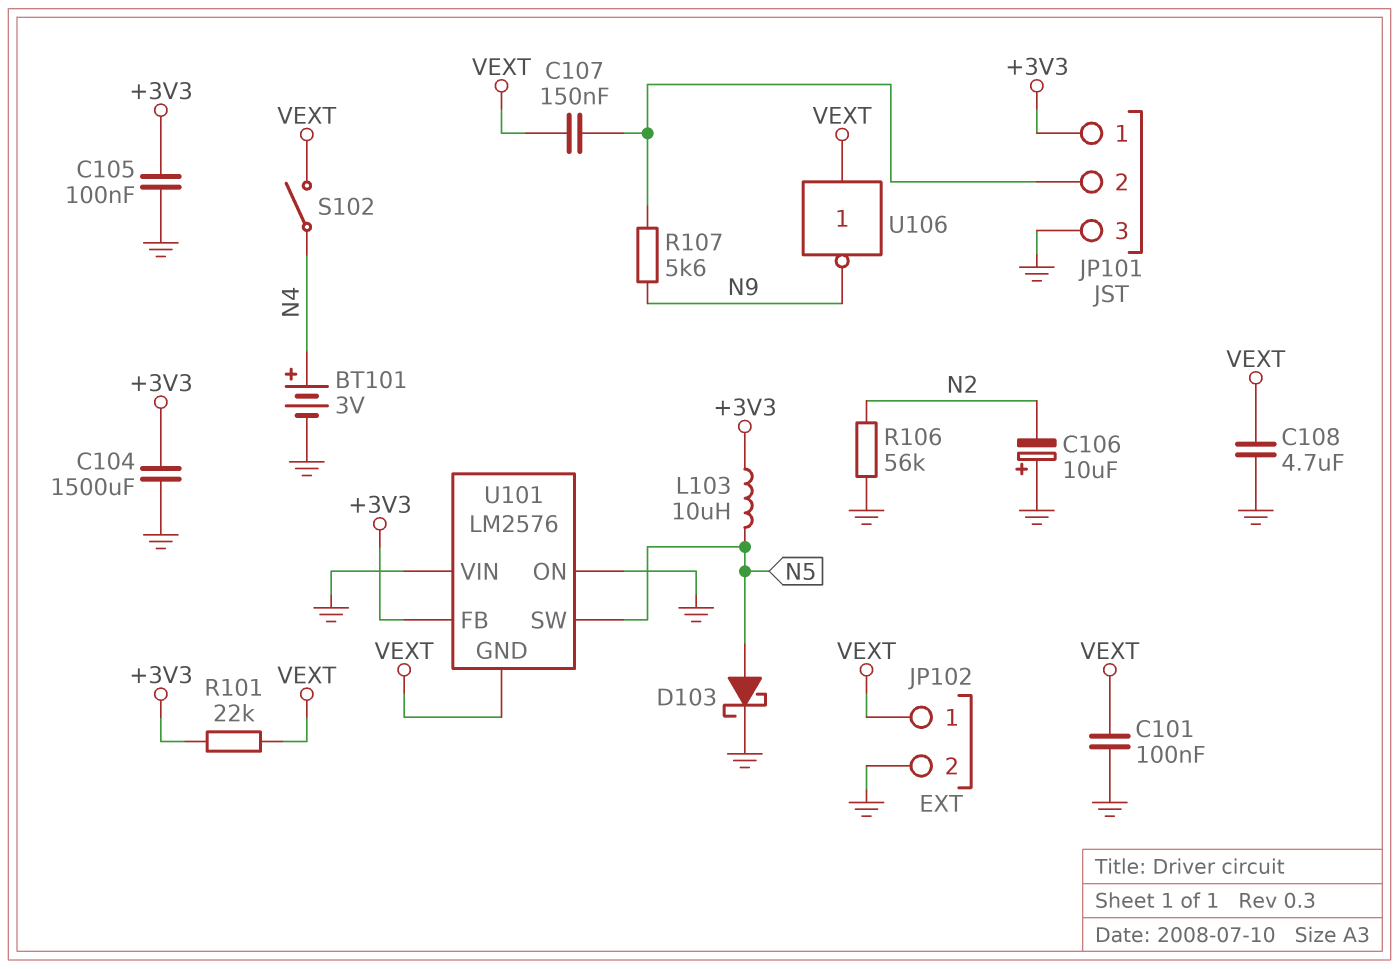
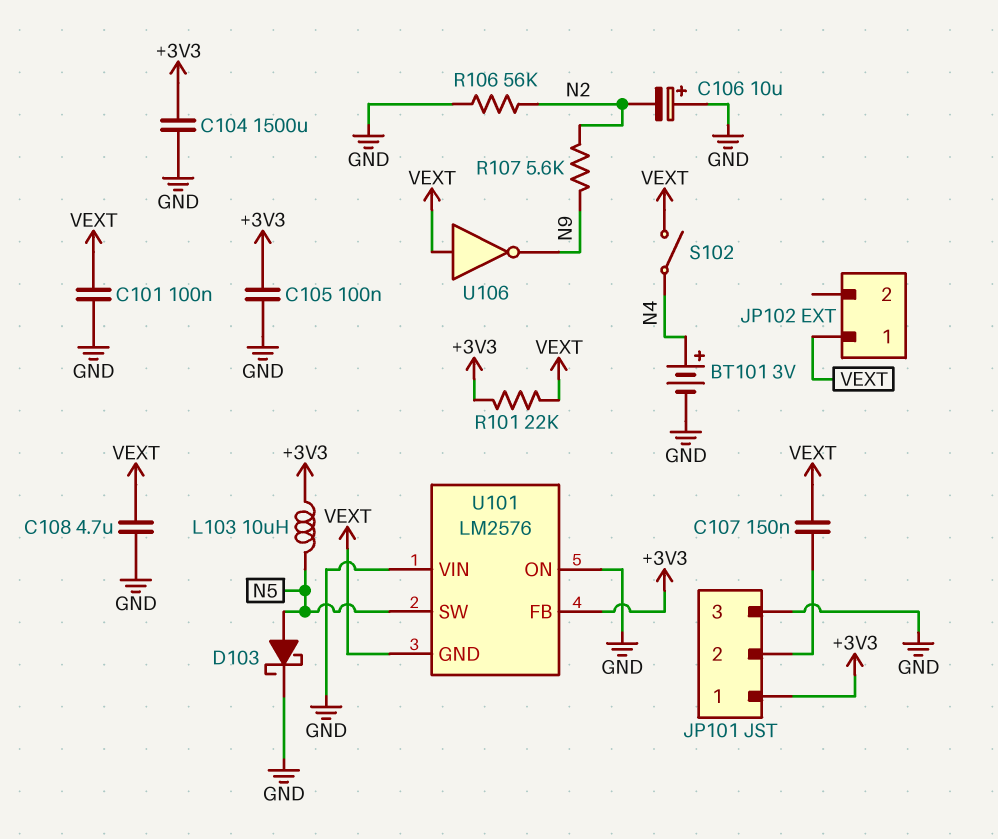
JP102 pin 2: GND -> none
R107: 5.6k (JP101/2, N9) -> 5.6k (N2, N9)

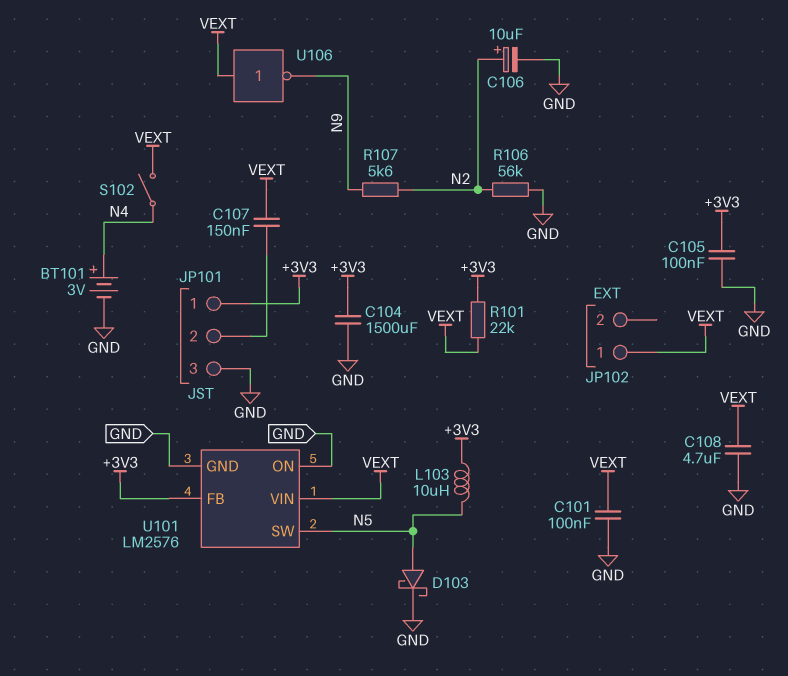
C106: 10uF (plus GND, minus N2) -> 10uF (plus N2, minus GND)
U101 pin GND: VEXT -> GND
U101 pin VIN: GND -> VEXT

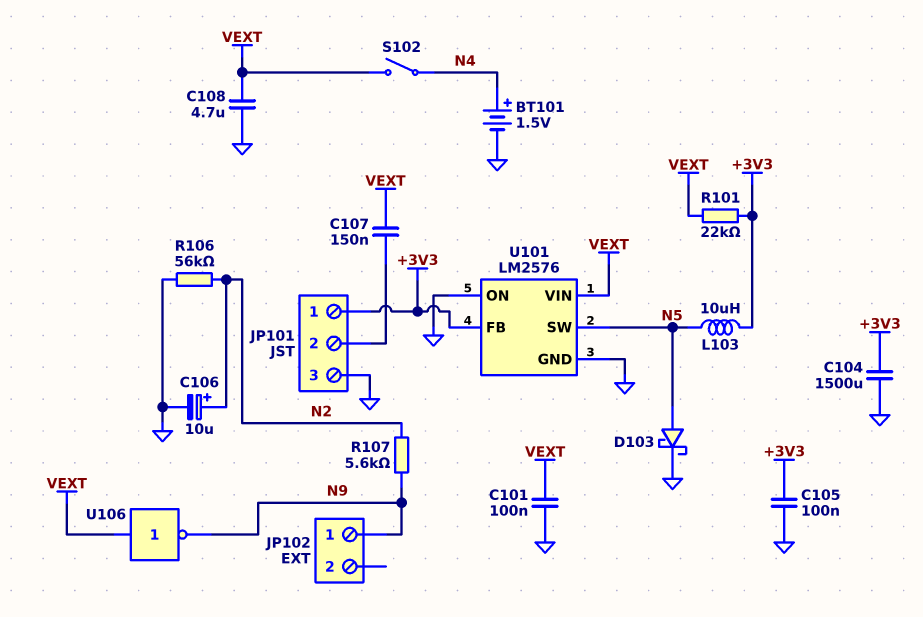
BT101: 3V (plus N4, minus GND) -> 1.5V (plus N4, minus GND)
JP102 pin 1: VEXT -> N9

